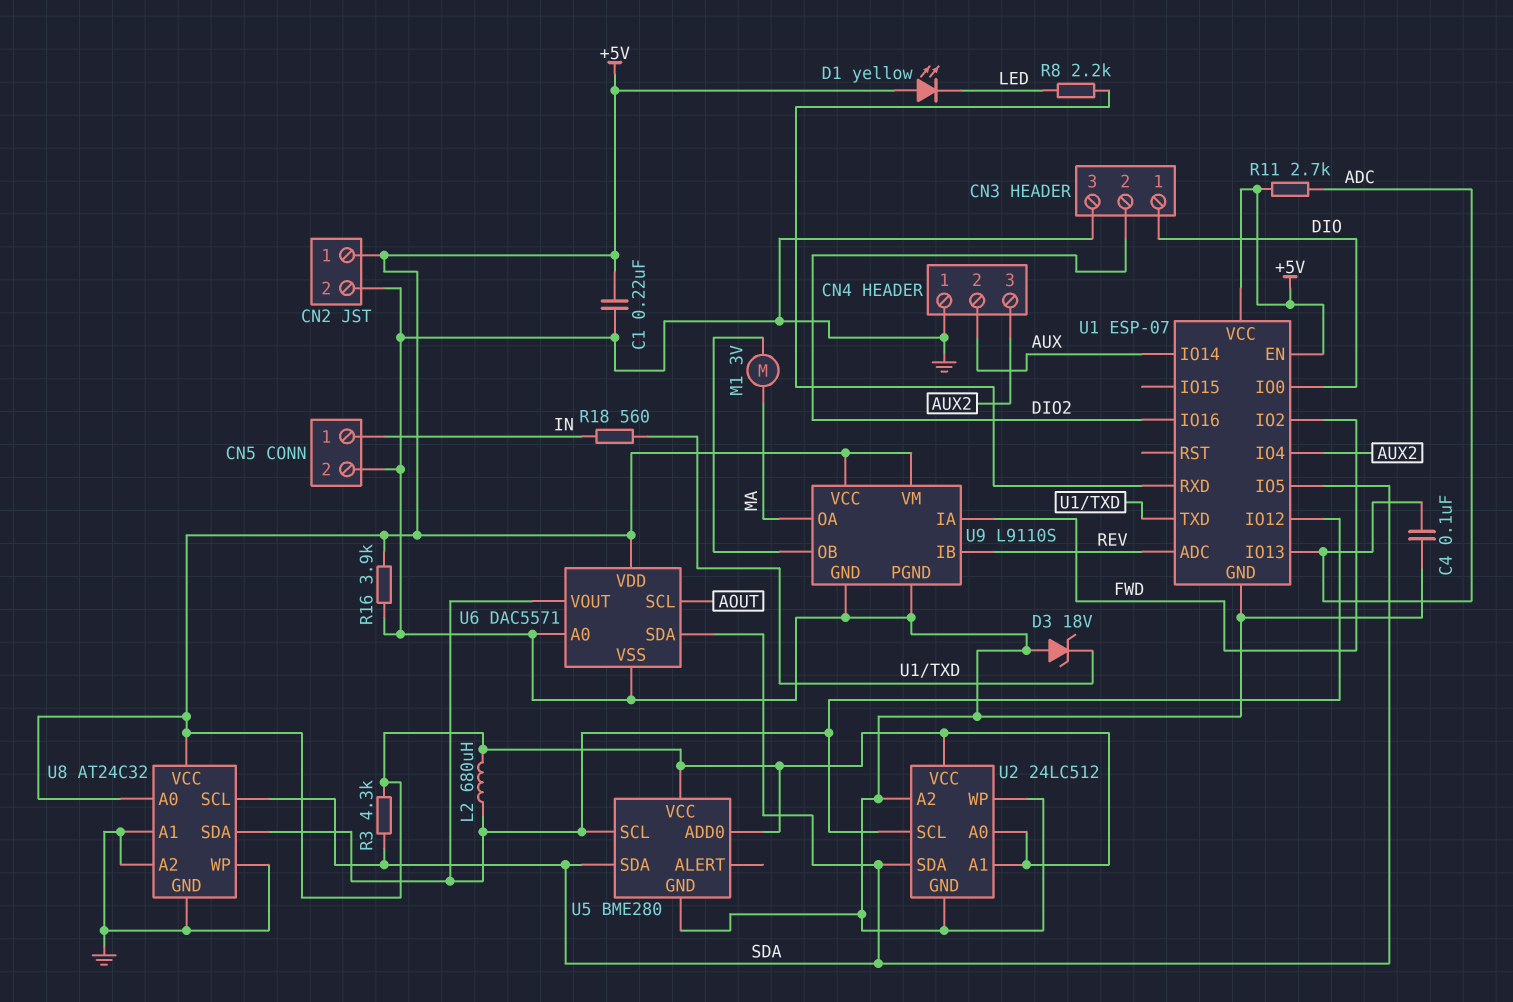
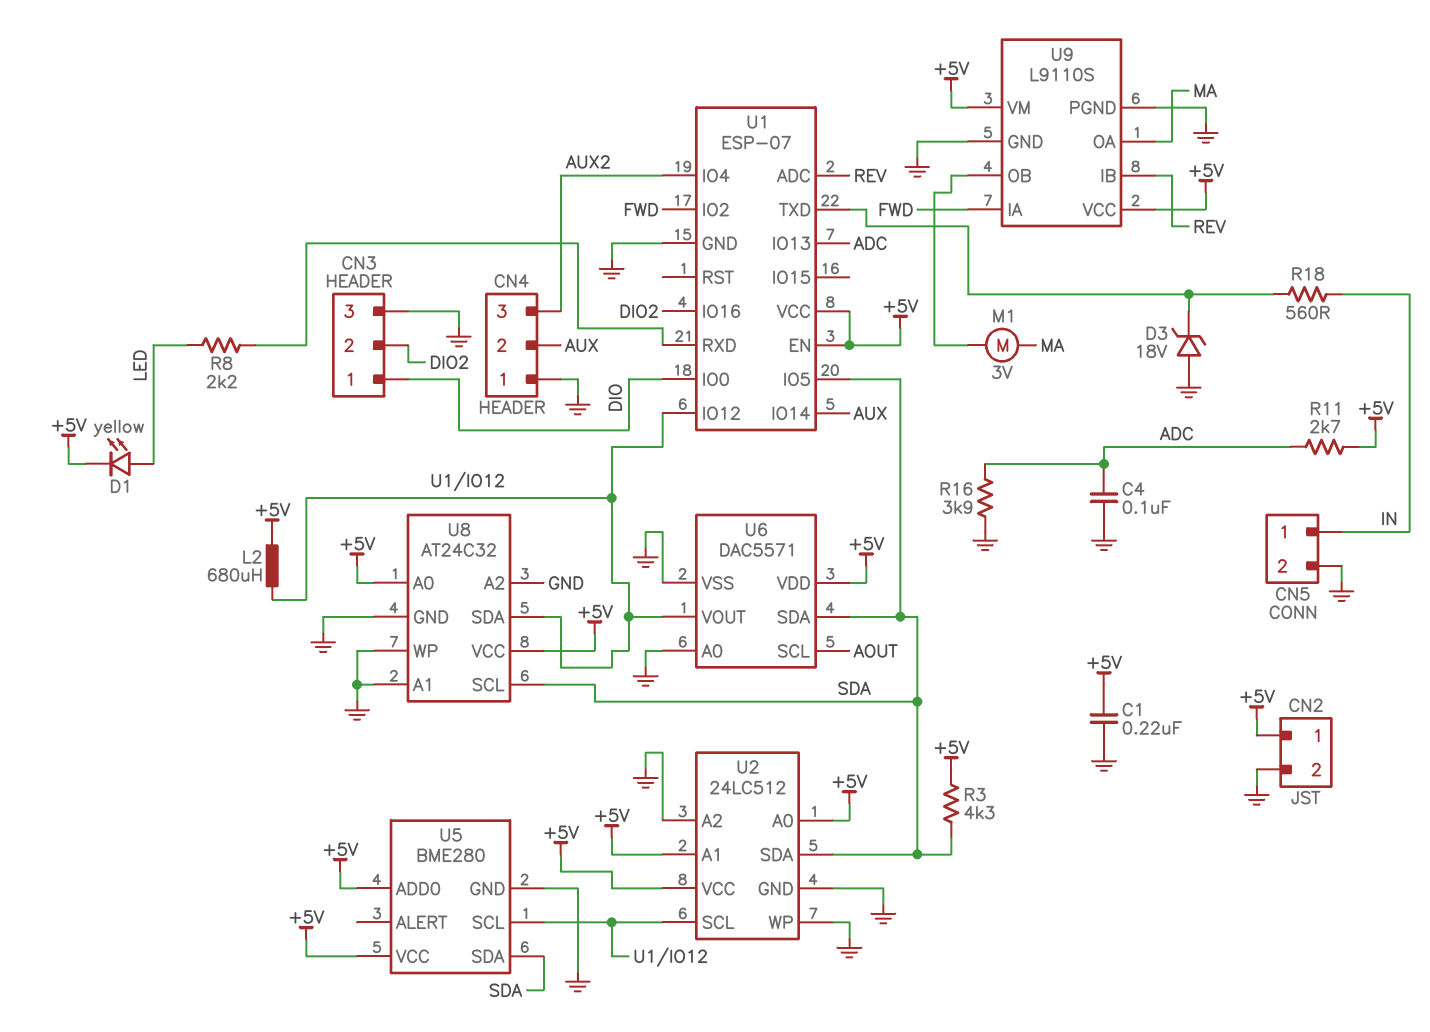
D1: LED yellow (A +5V, K LED) -> LED yellow (A LED, K +5V)
R16: 3.9k (+5V, GND) -> 3.9k (ADC, GND)

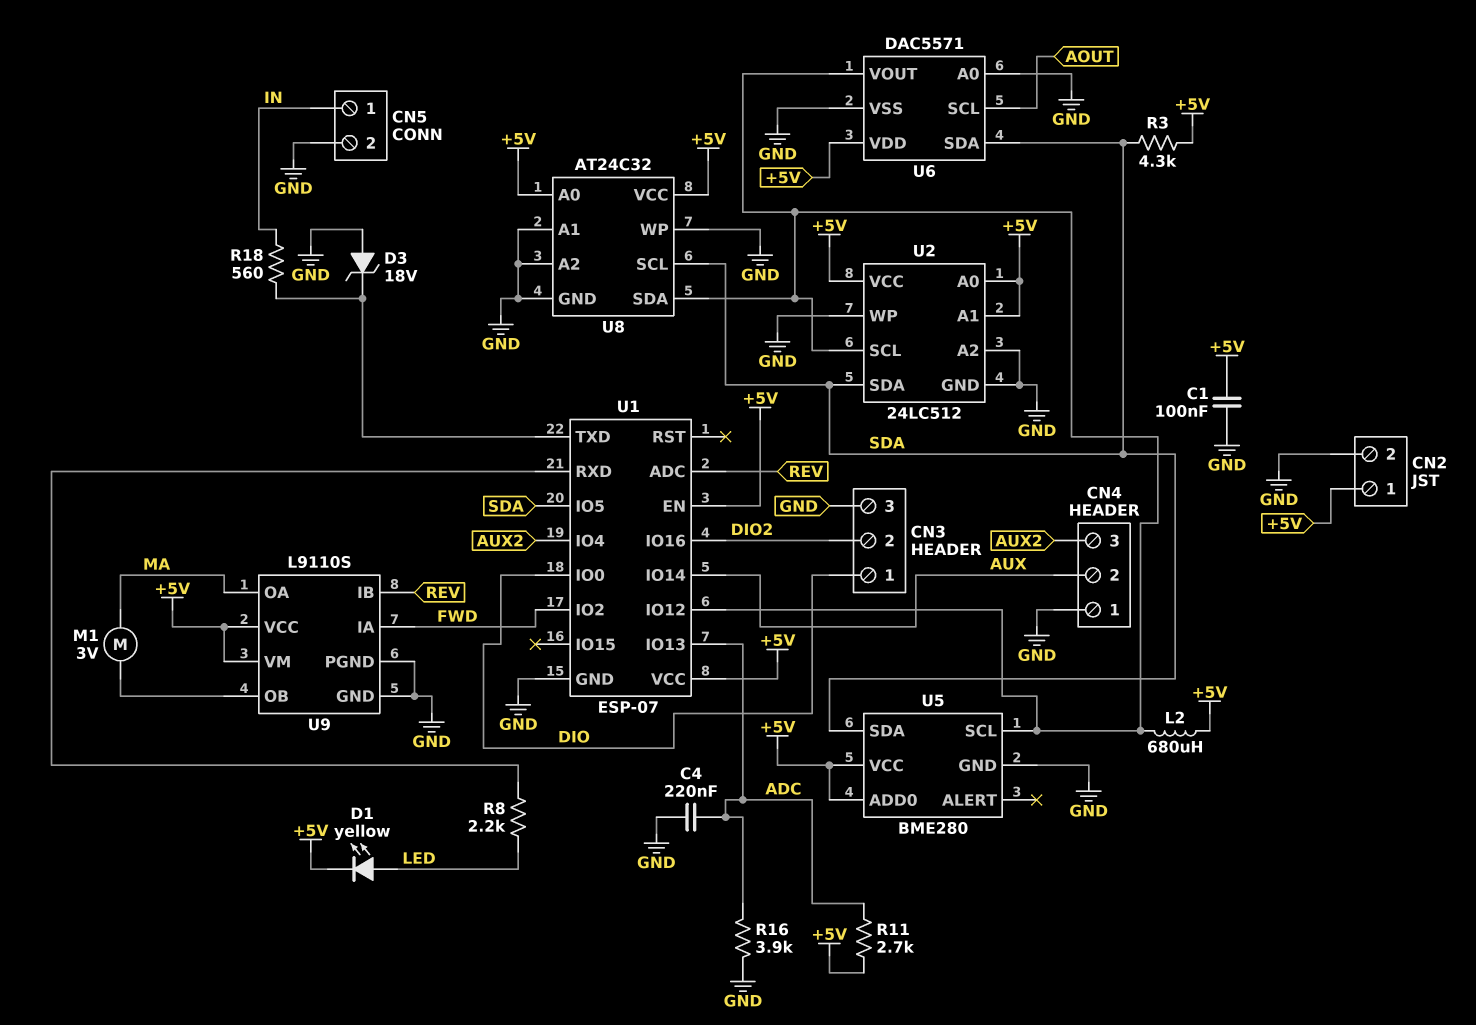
C1: 220nF (+5V, GND) -> 100nF (+5V, GND)
C4: 100nF (ADC, GND) -> 220nF (ADC, GND)

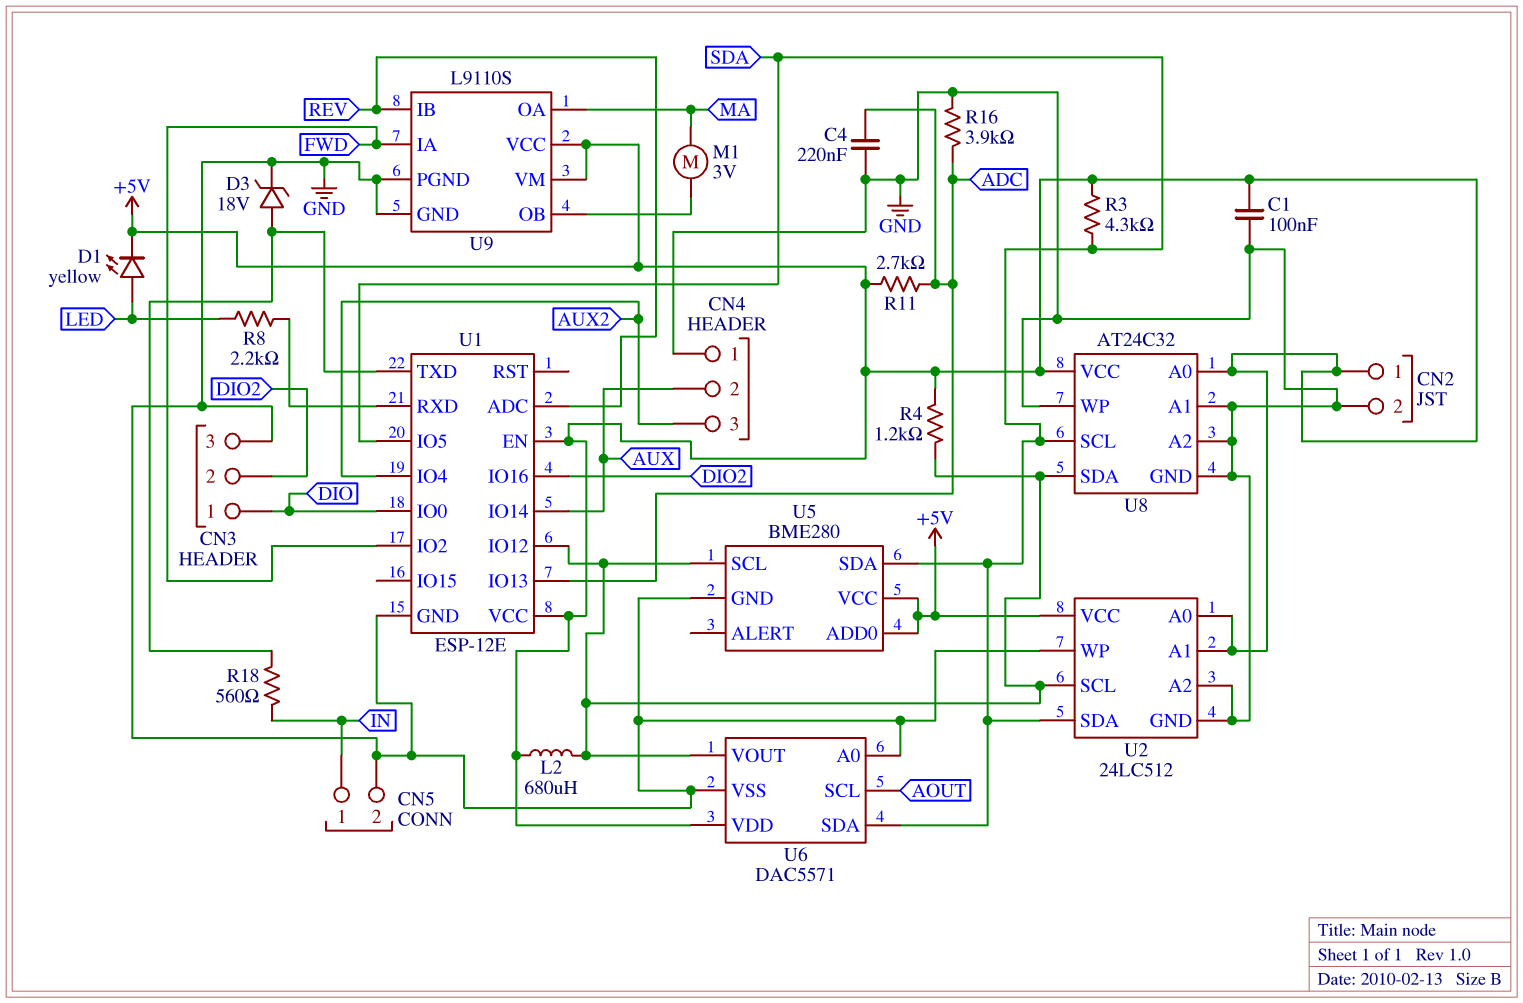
D3: zener 18V (A GND, K U1/TXD) -> zener 18V (A U1/TXD, K GND)
R4: none -> 1.2k (+5V, U1/IO12)
U1: ESP-07 -> ESP-12E

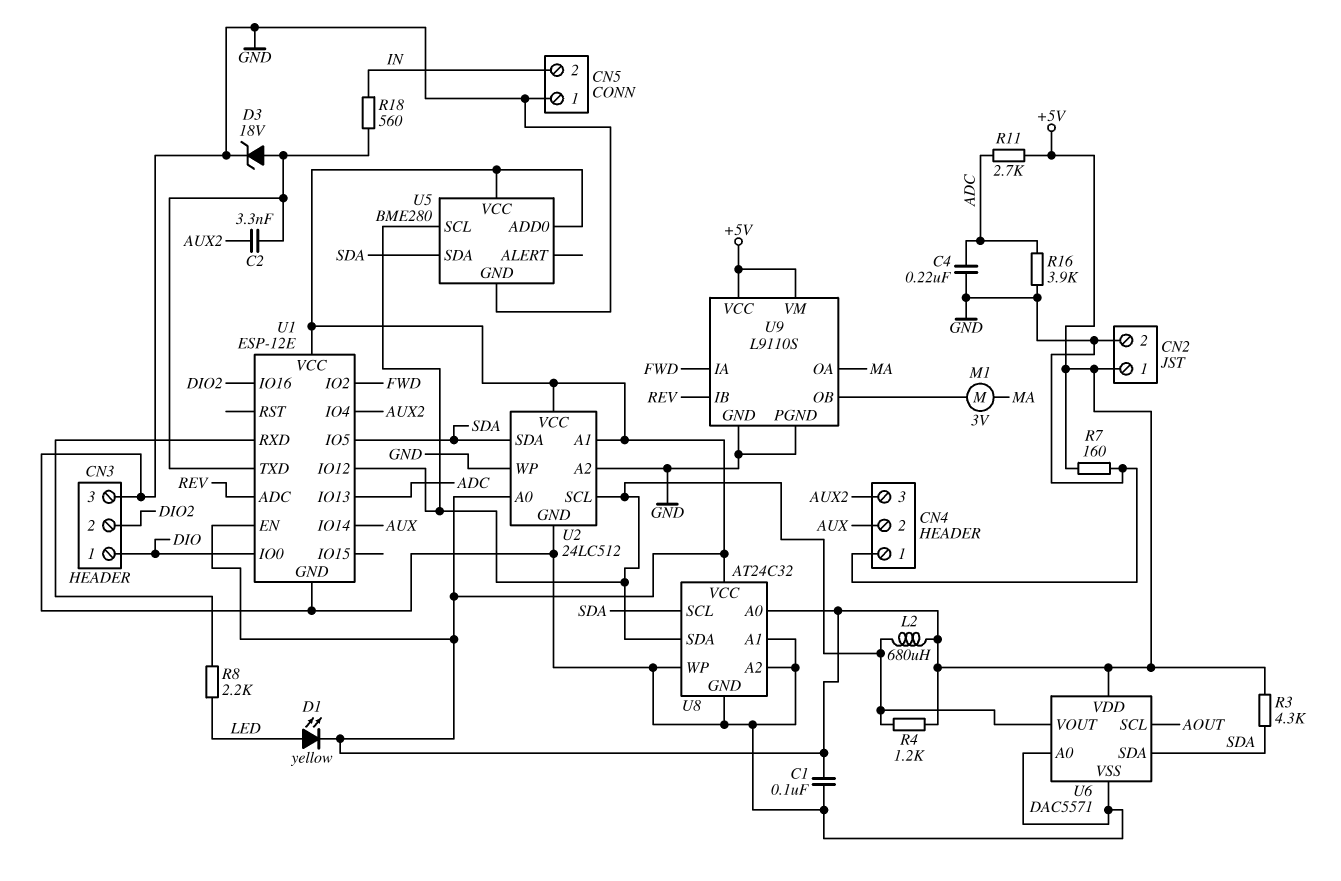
C2: none -> 3.3nF (AUX2, U1/TXD)
CN5 pin 1: IN -> GND
CN5 pin 2: GND -> IN
R7: none -> 160 (+5V, GND)

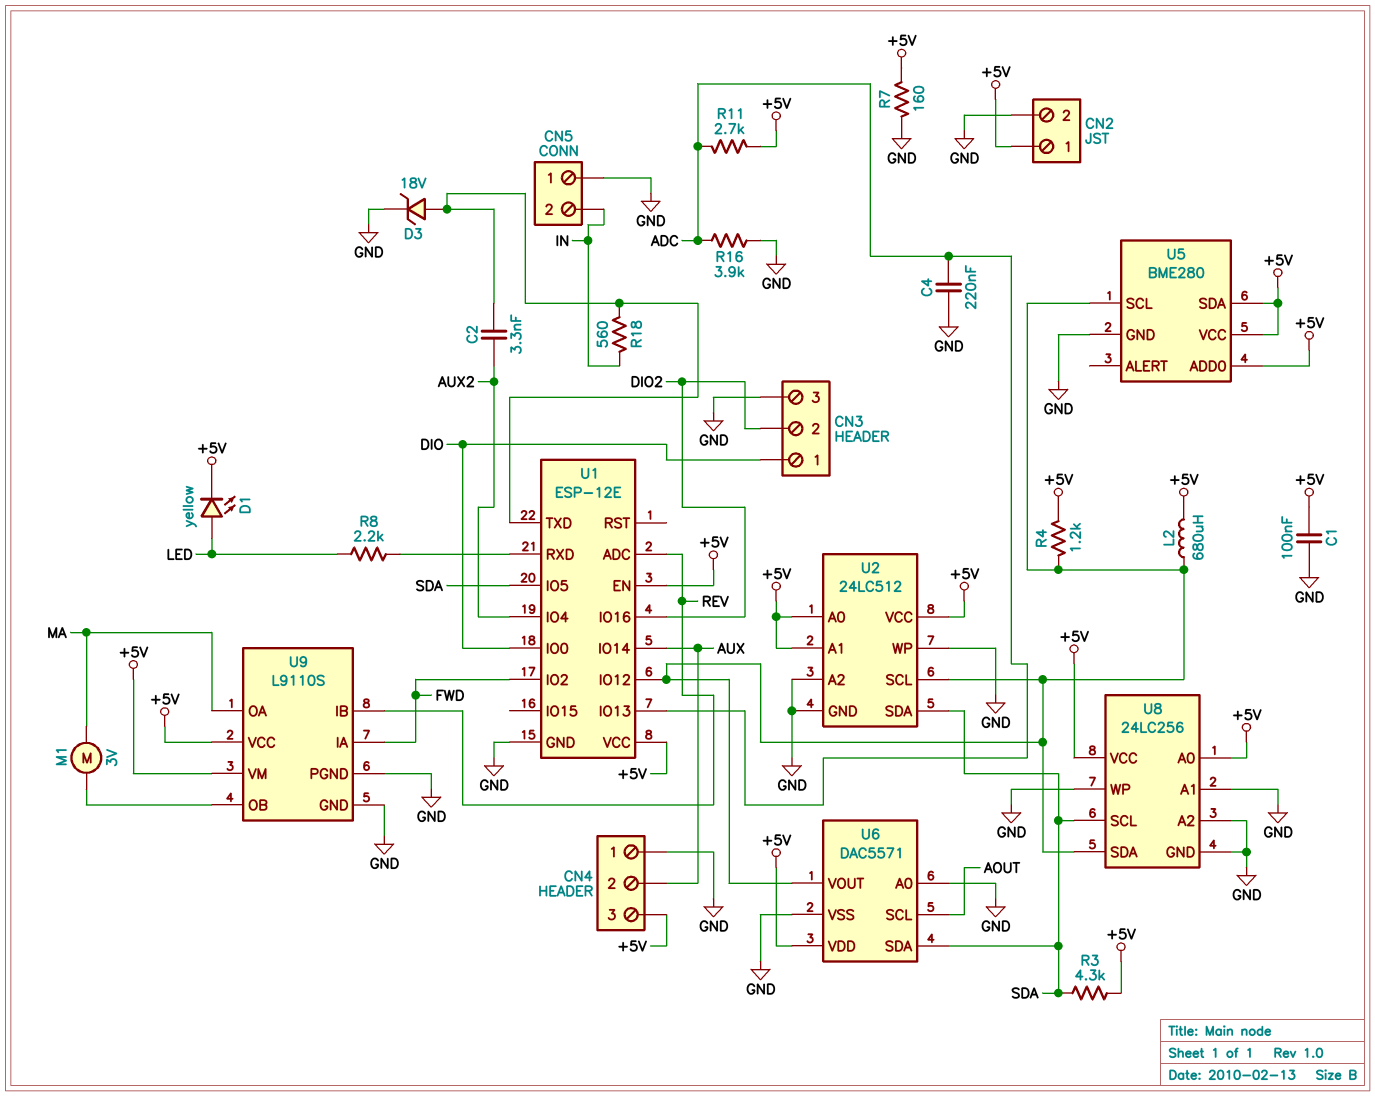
CN4 pin 3: AUX2 -> +5V
U5 pin SDA: SDA -> +5V
U8: AT24C32 -> 24LC256

